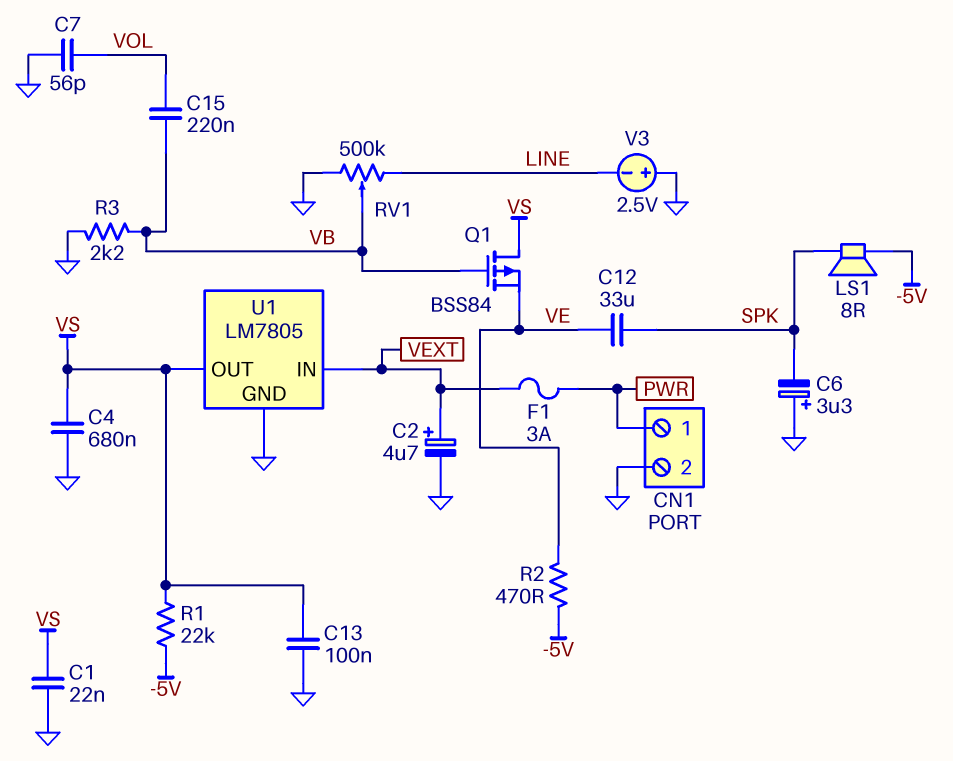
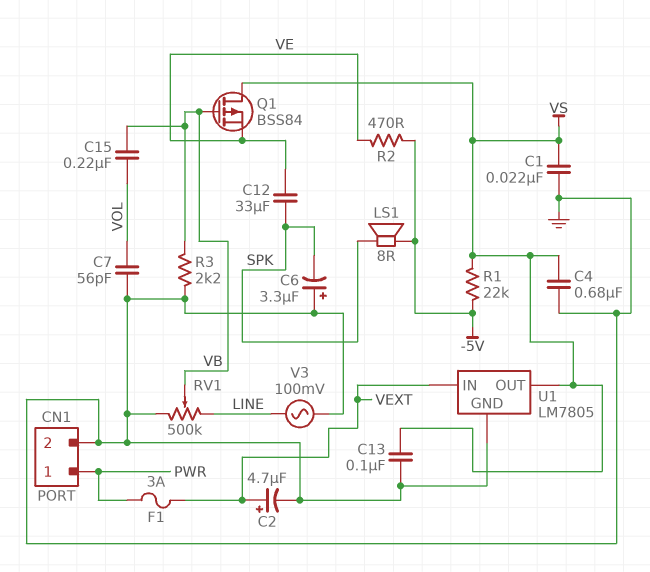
V3: 2.5V (plus GND, minus LINE) -> AC 100mV (GND, LINE)

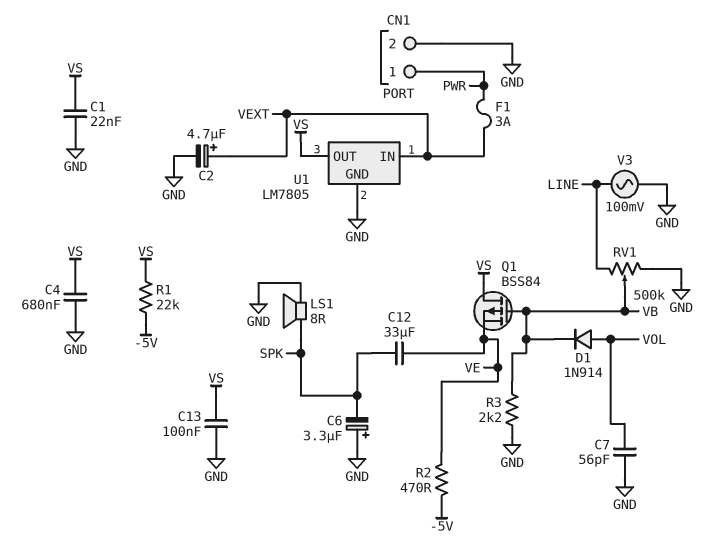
C15: 220nF (VB, VOL) -> none
D1: none -> diode 1N914 (A VOL, K VB)
LS1: speaker 8R (-5V, SPK) -> speaker 8R (GND, SPK)

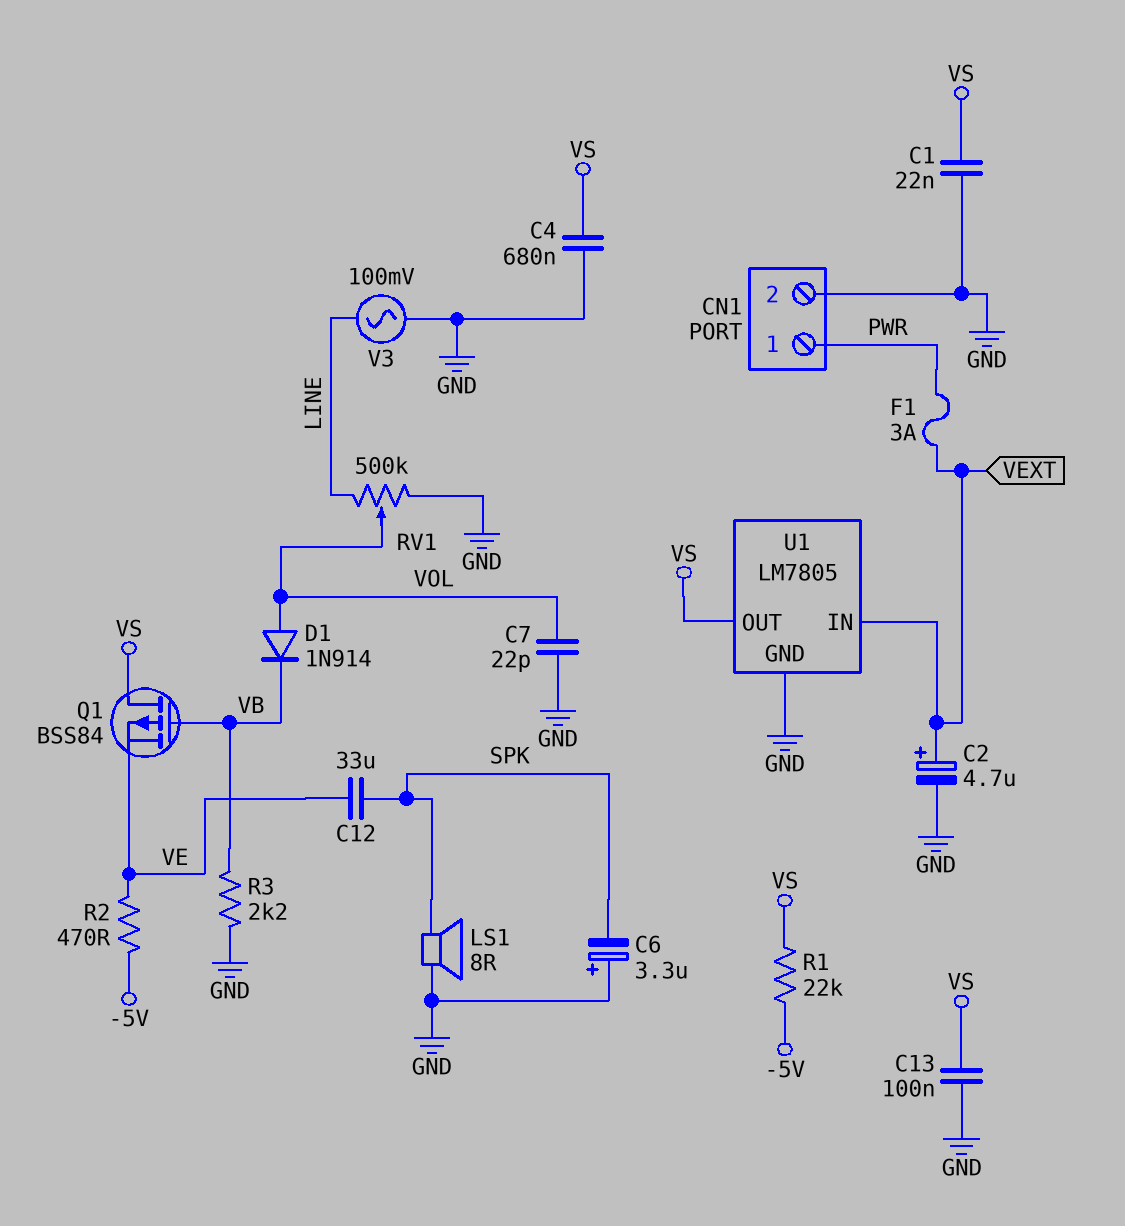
C7: 56pF (GND, VOL) -> 22pF (GND, VOL)
RV1: 500k (GND, LINE, wiper VB) -> 500k (GND, LINE, wiper VOL)

